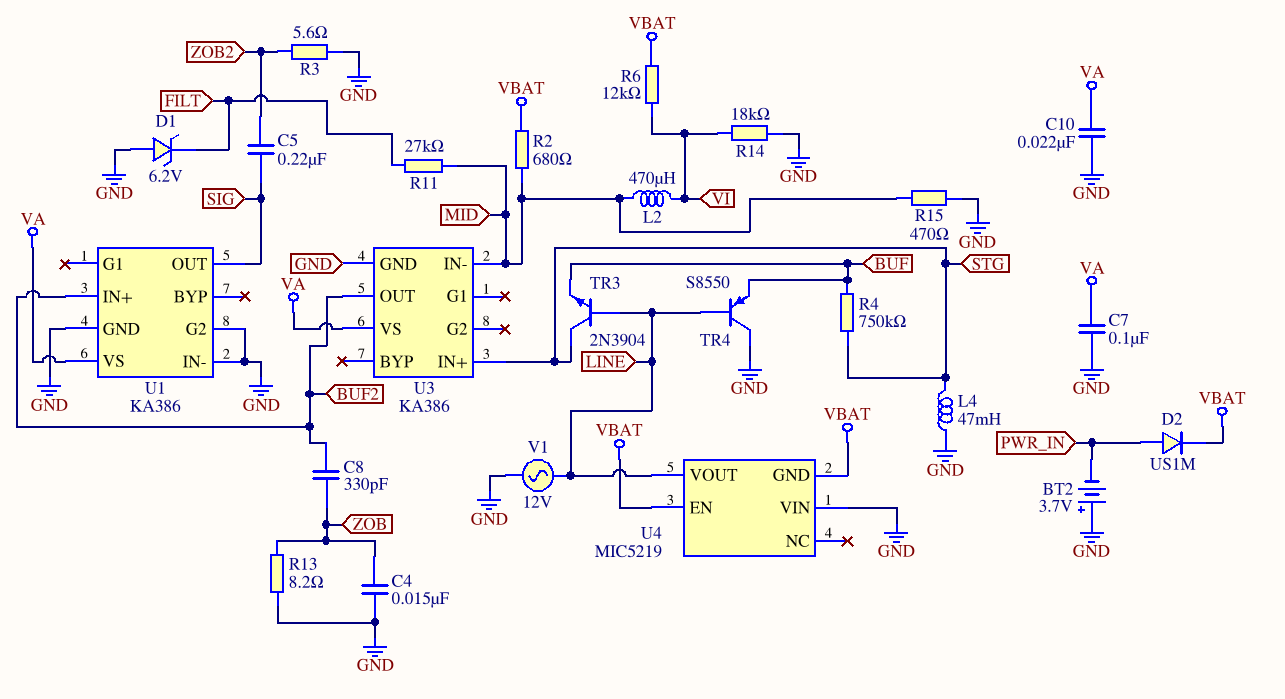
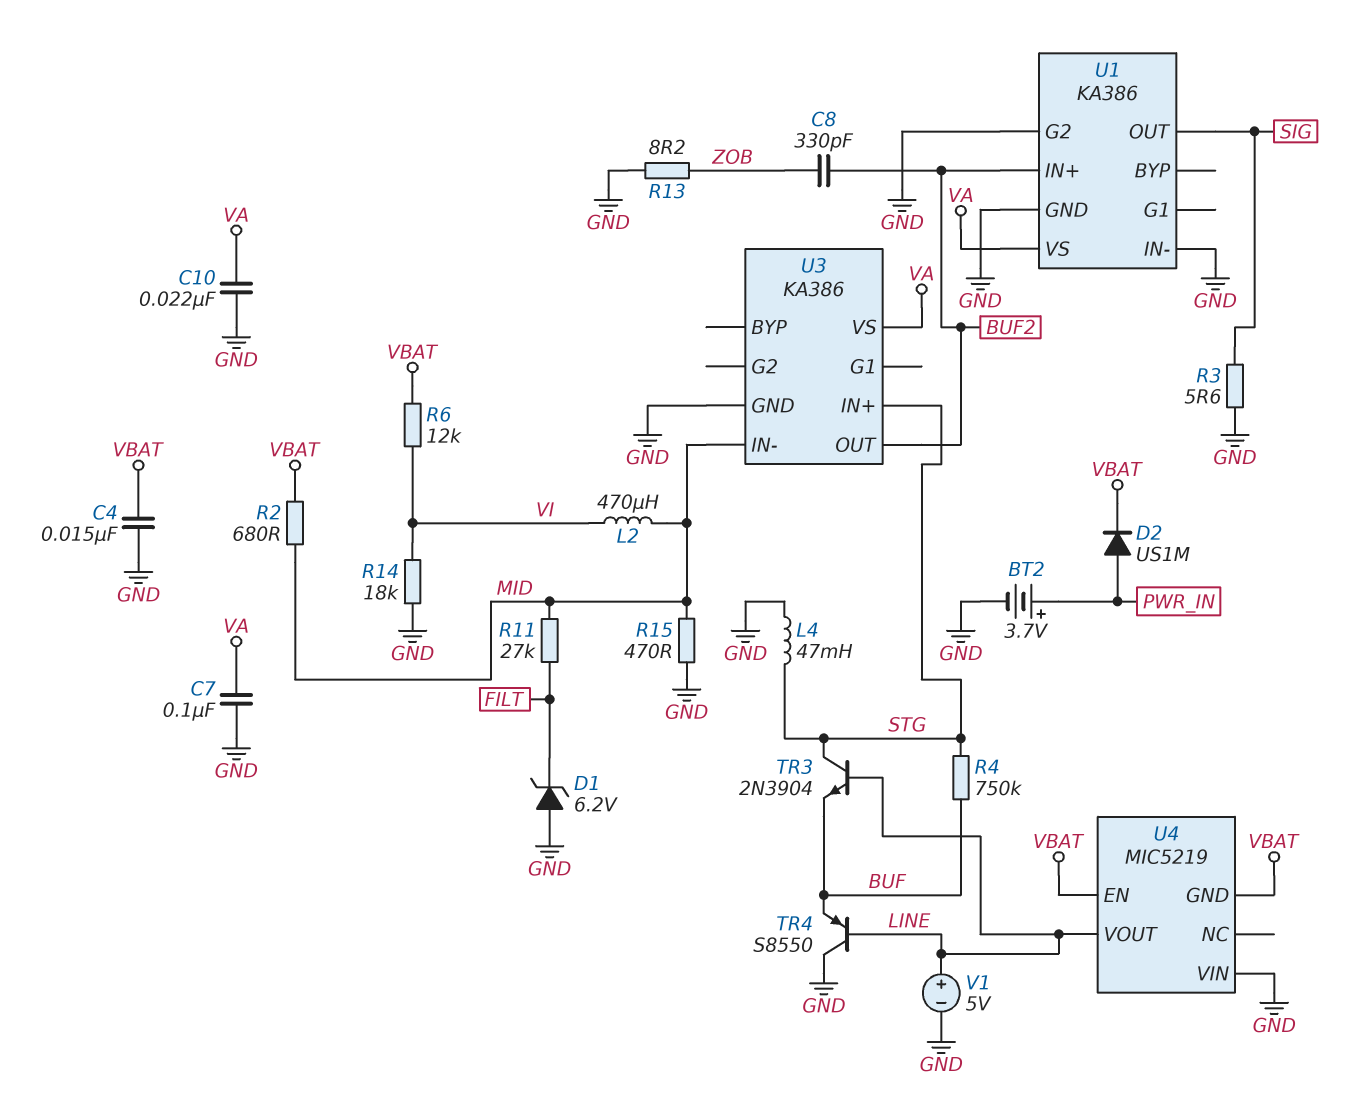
BT2: 3.7V (plus GND, minus PWR_IN) -> 3.7V (plus PWR_IN, minus GND)
C4: 15nF (GND, ZOB) -> 15nF (GND, VBAT)
C5: 220nF (SIG, ZOB2) -> none
R3: 5.6 (GND, ZOB2) -> 5.6 (GND, SIG)
V1: AC 12V (GND, LINE) -> 5V (plus LINE, minus GND)

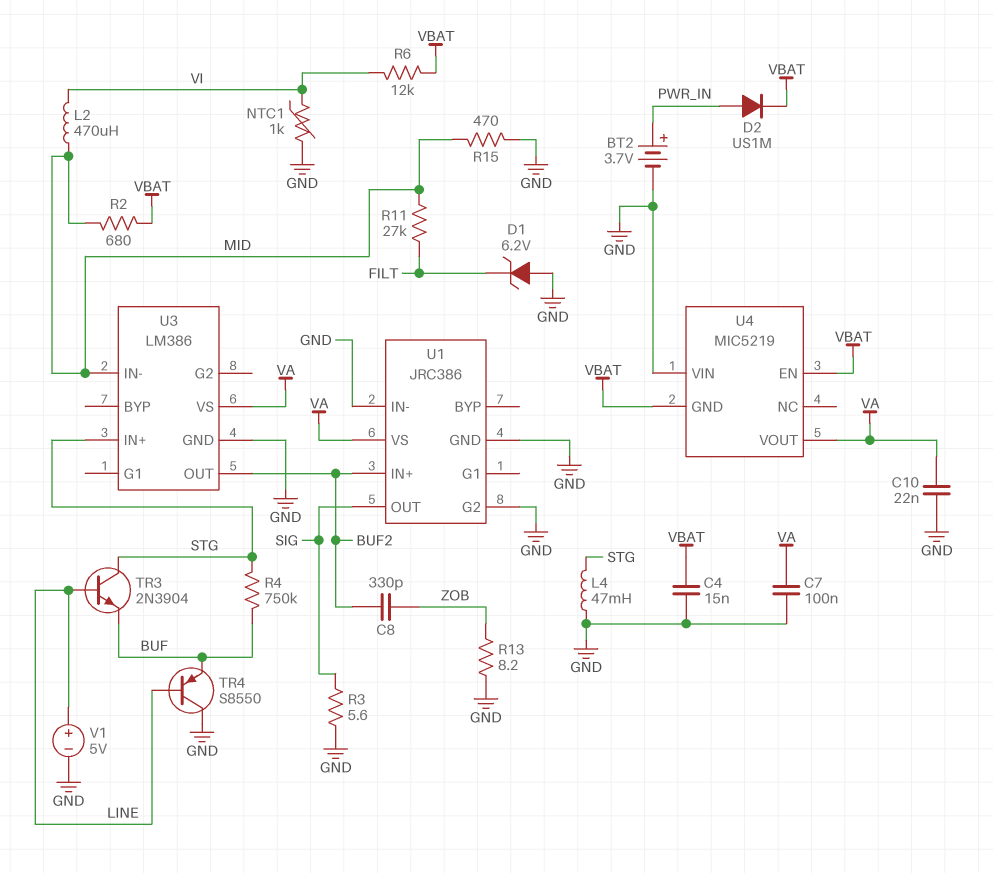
NTC1: none -> 1k (GND, VI)
R14: 18k (GND, VI) -> none
U1: KA386 -> JRC386
U3: KA386 -> LM386
U4 pin VOUT: LINE -> VA

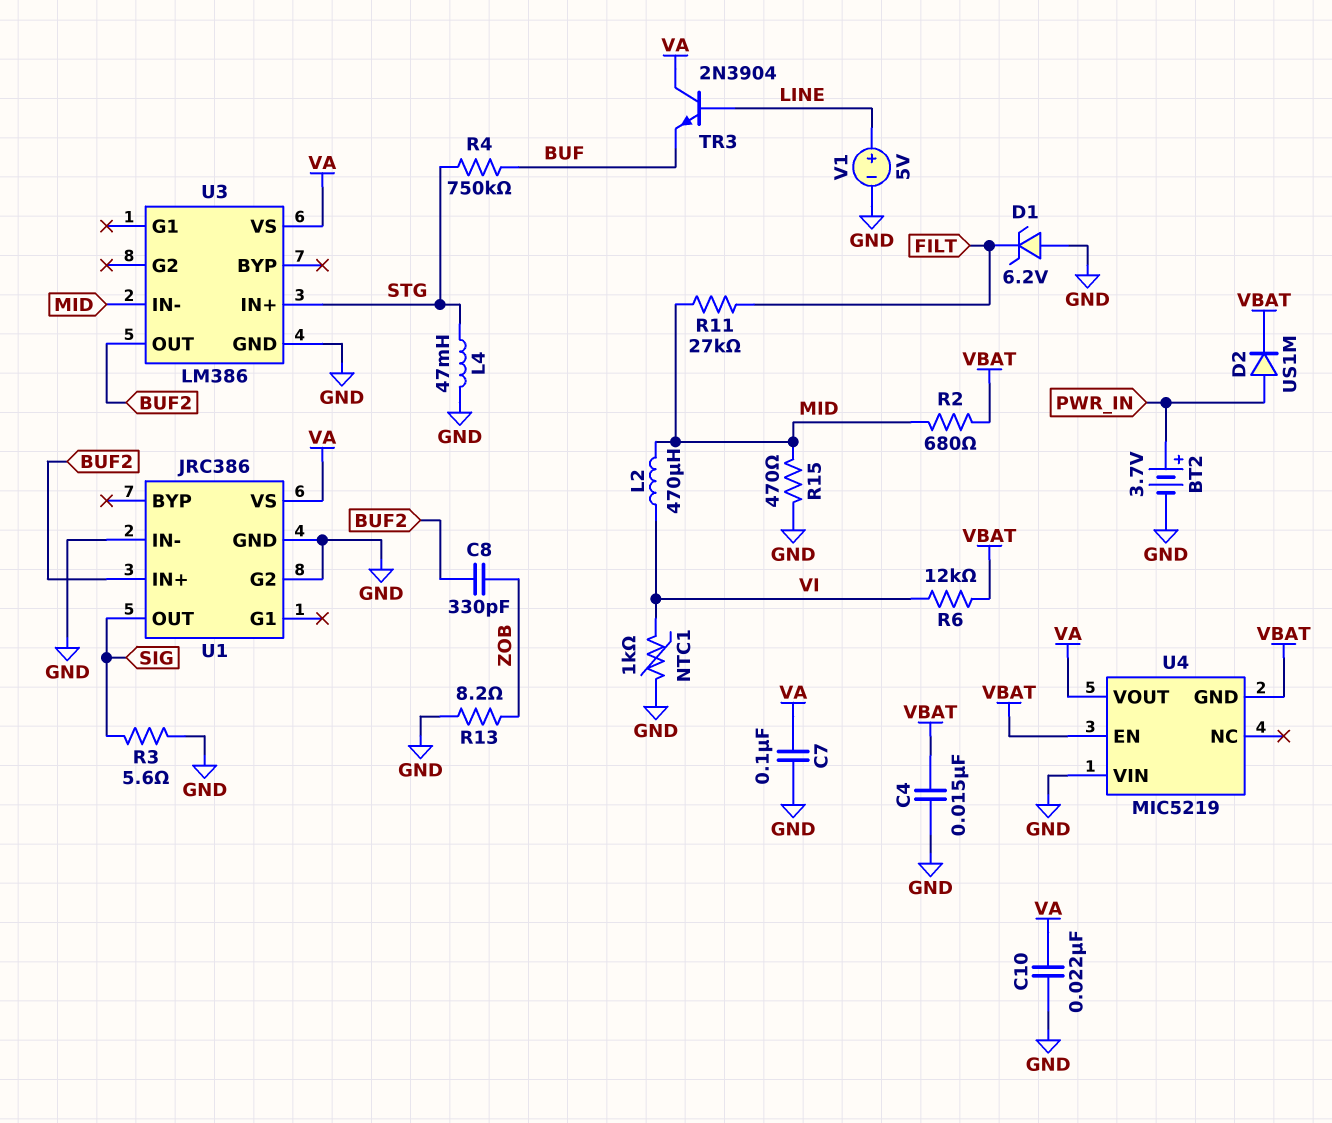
TR3: NPN 2N3904 (B LINE, C STG, E BUF) -> NPN 2N3904 (B LINE, C VA, E BUF)
TR4: PNP S8550 (B LINE, C GND, E BUF) -> none

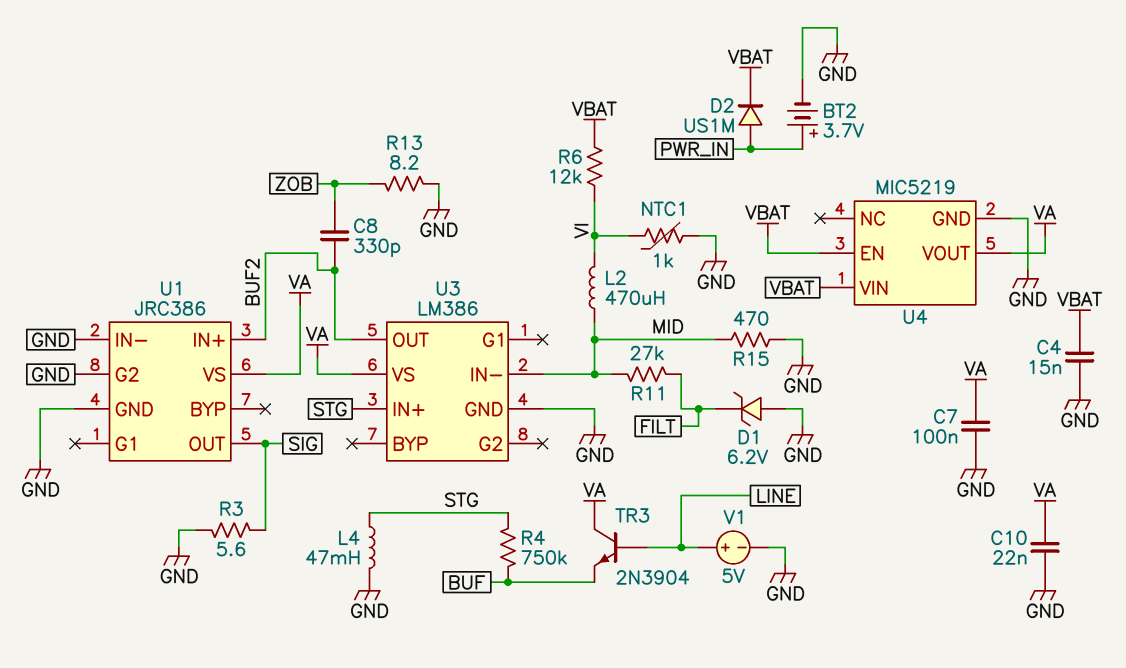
R2: 680 (MID, VBAT) -> none
U4 pin GND: VBAT -> GND
U4 pin VIN: GND -> VBAT

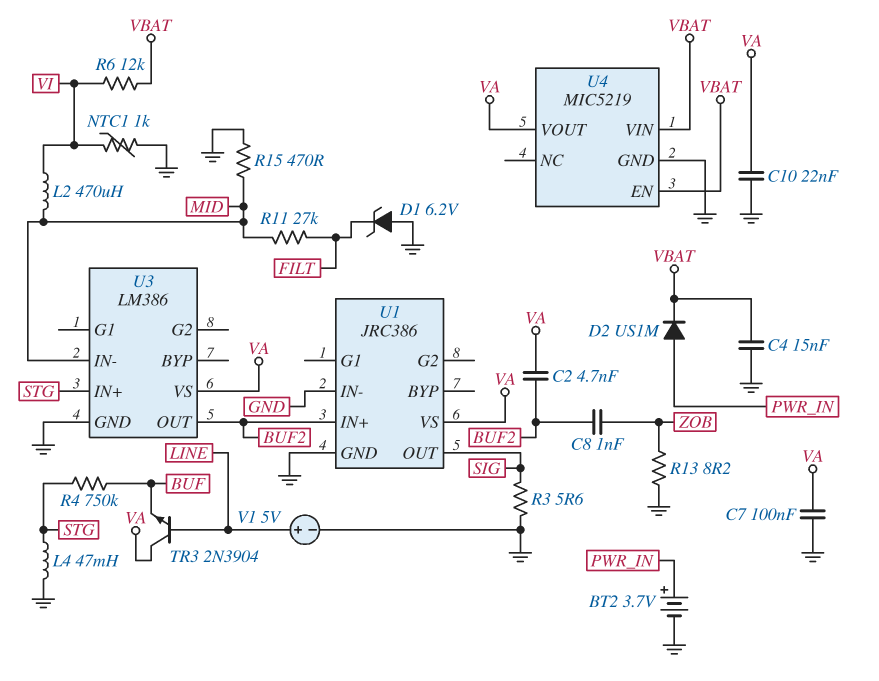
C2: none -> 4.7nF (BUF2, VA)
C8: 330pF (BUF2, ZOB) -> 1nF (BUF2, ZOB)
U1 pin G2: GND -> none

